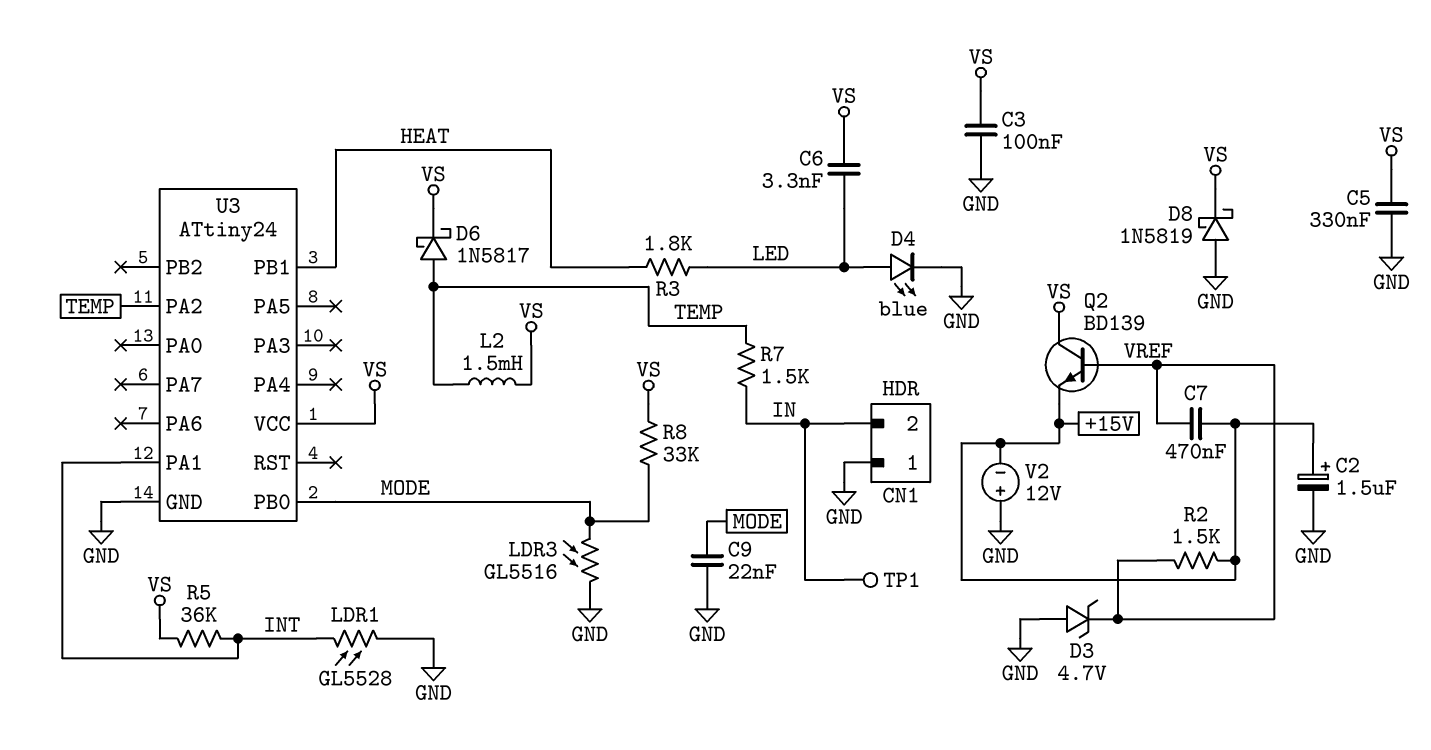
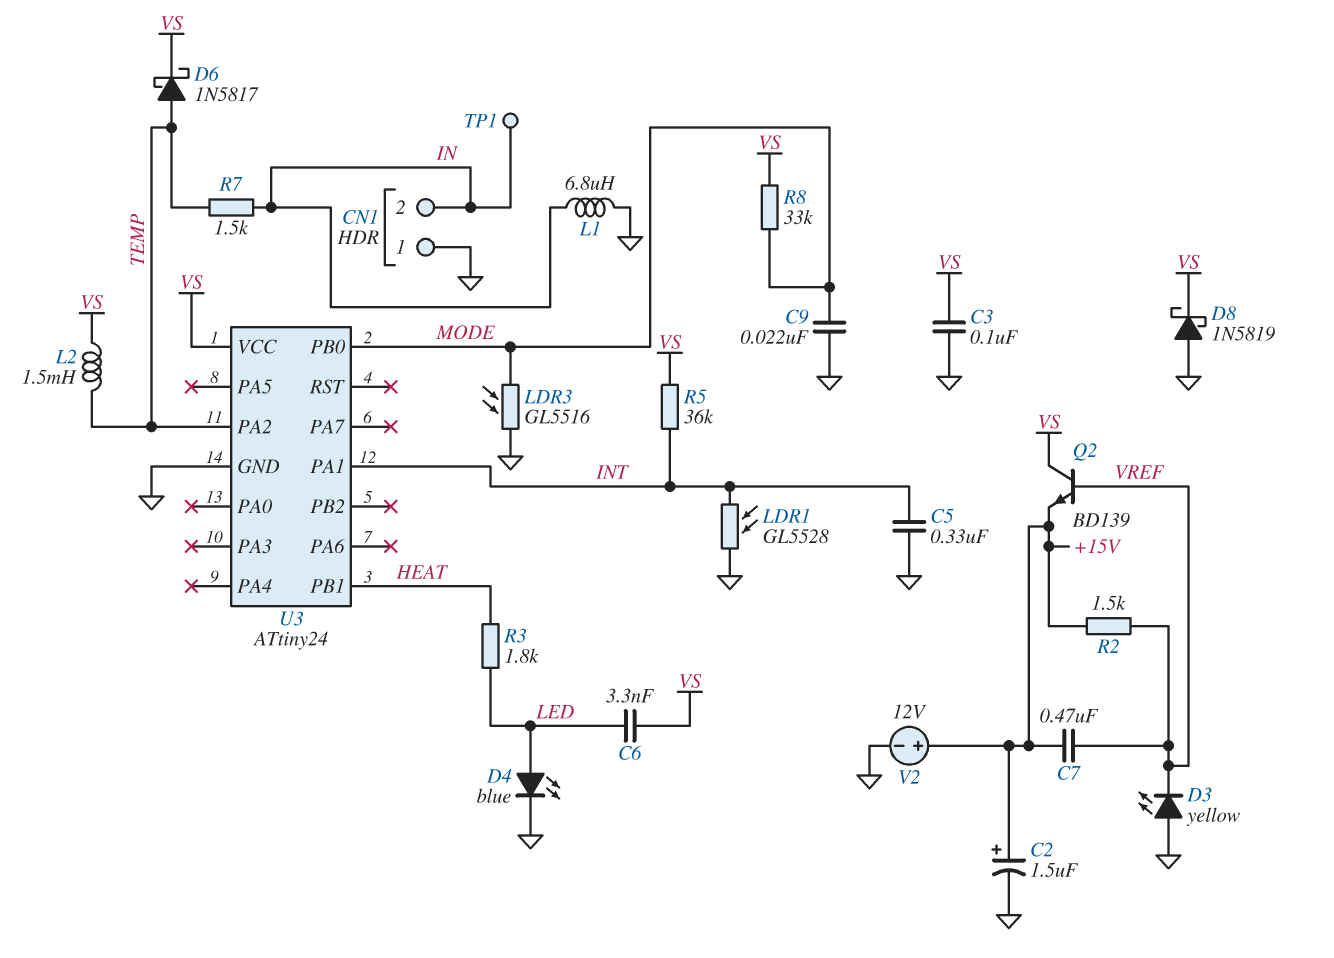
C5: 330nF (GND, VS) -> 330nF (GND, INT)
D3: zener 4.7V (A GND, K VREF) -> LED yellow (A GND, K VREF)
L1: none -> 6.8uH (GND, IN)
V2: 12V (plus GND, minus +15V) -> 12V (plus +15V, minus GND)

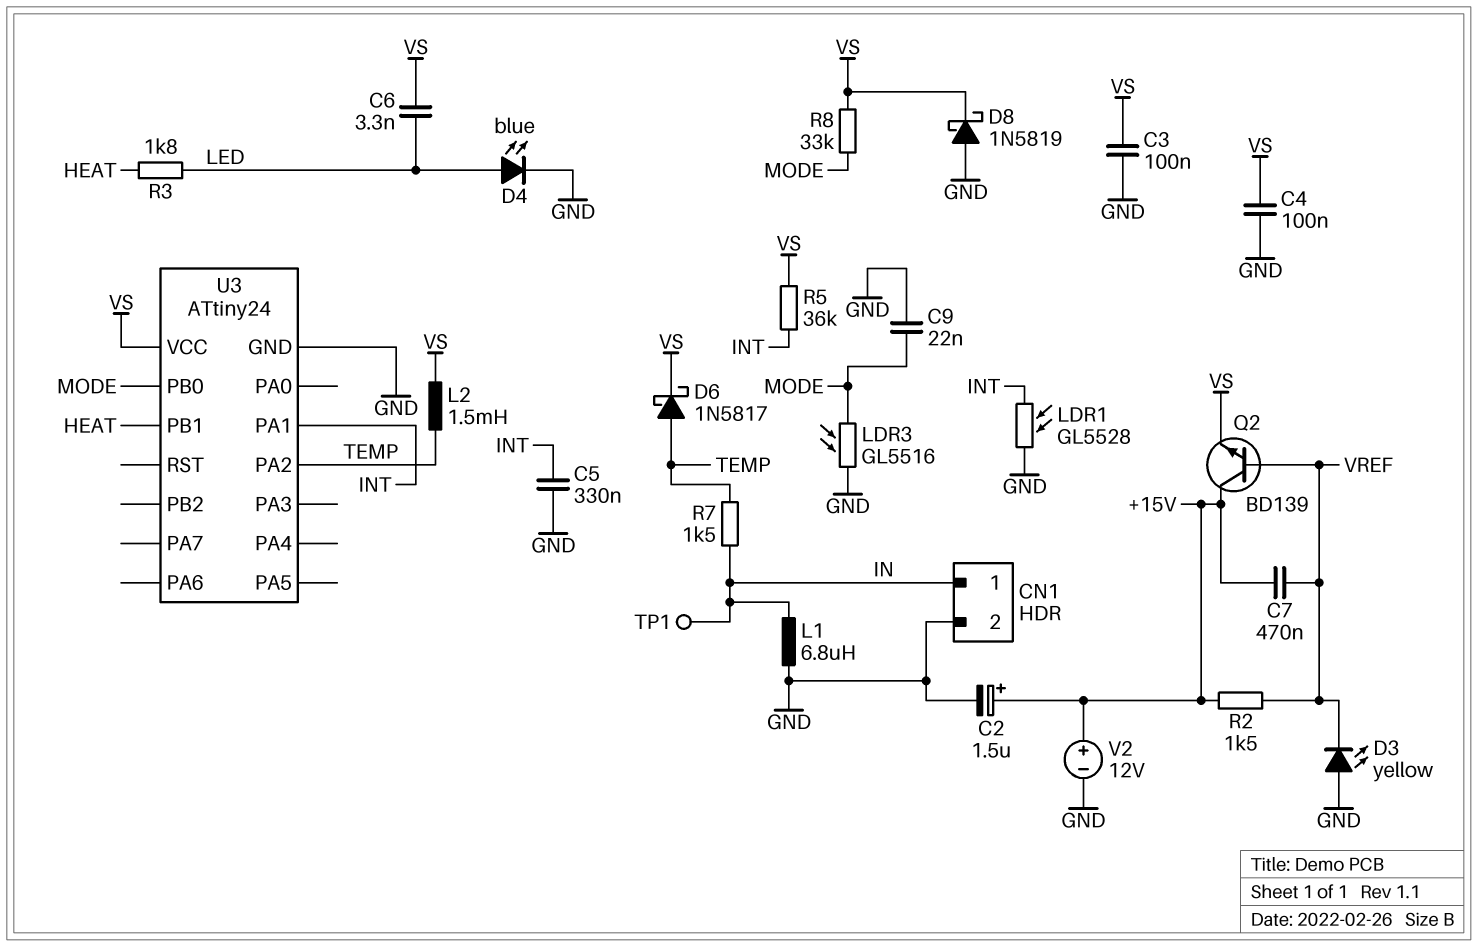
C4: none -> 100nF (GND, VS)
CN1 pin 1: GND -> IN
CN1 pin 2: IN -> GND
Q2: NPN BD139 (B VREF, C VS, E +15V) -> NPN BD139 (B VREF, C +15V, E VS)

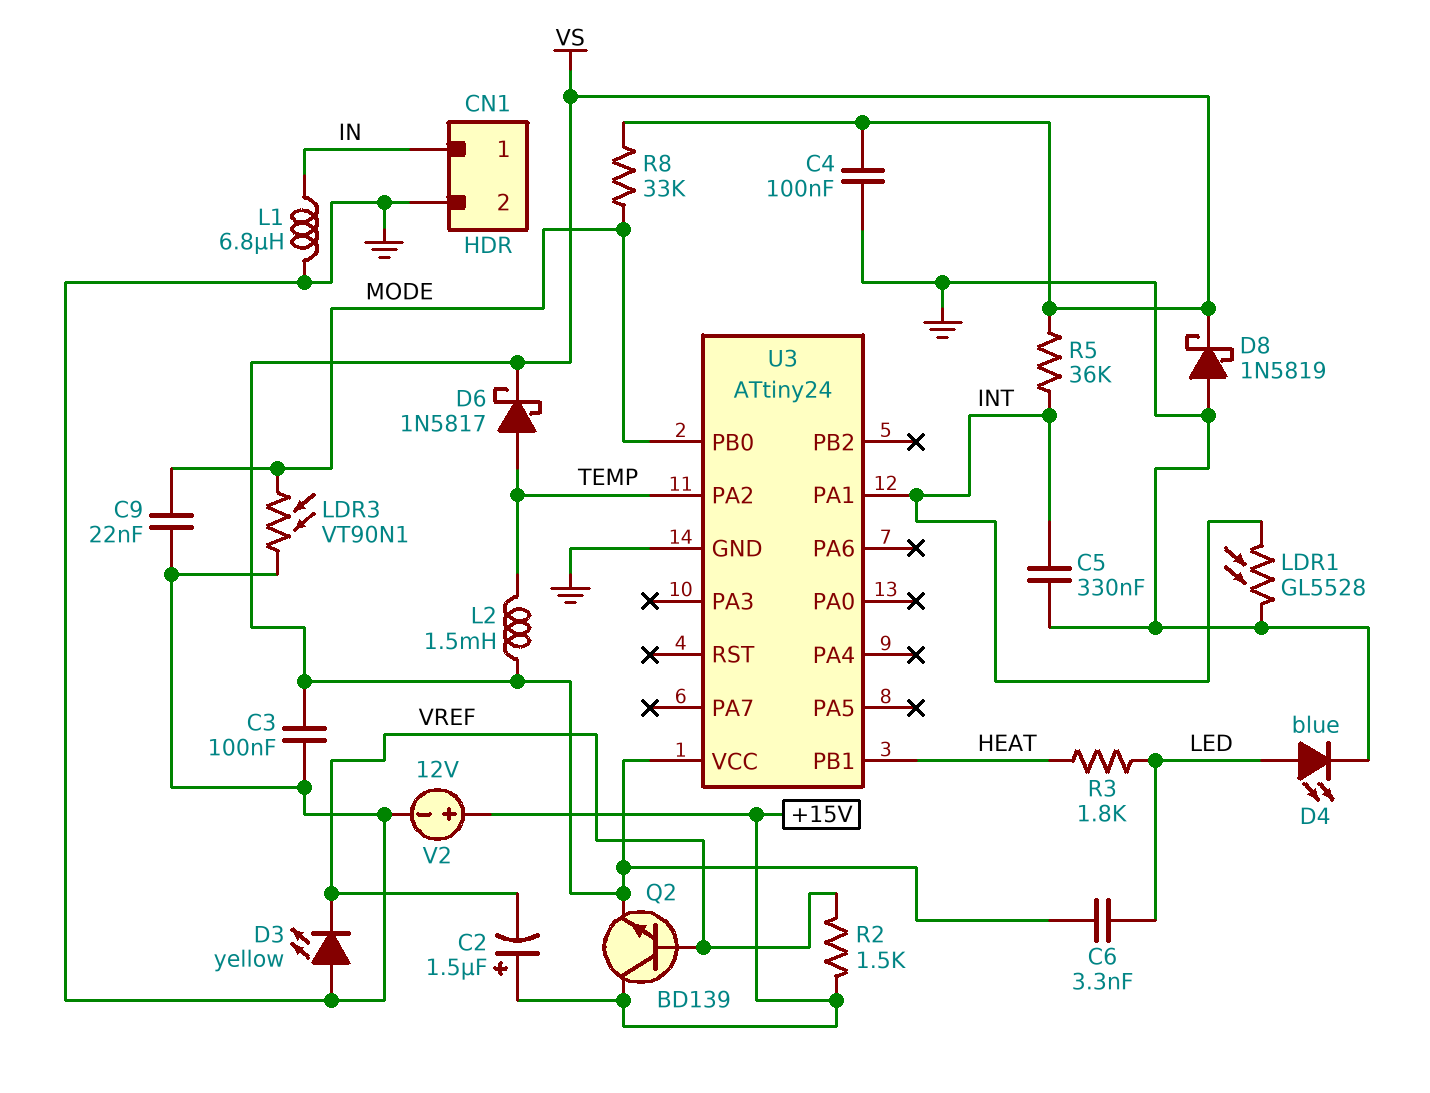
C2: 1.5uF (plus +15V, minus GND) -> 1.5uF (plus +15V, minus VREF)
C7: 470nF (+15V, VREF) -> none
LDR3: GL5516 (GND, MODE) -> VT90N1 (GND, MODE)
R7: 1.5k (IN, TEMP) -> none
TP1: test point (IN) -> none

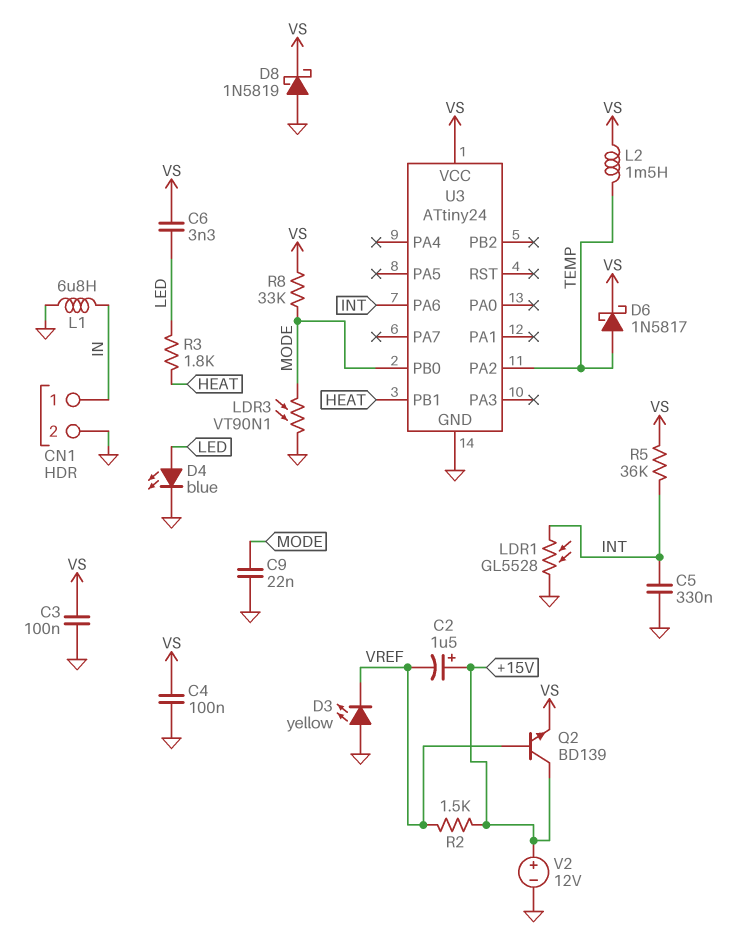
U3 pin PA1: INT -> none
U3 pin PA6: none -> INT

